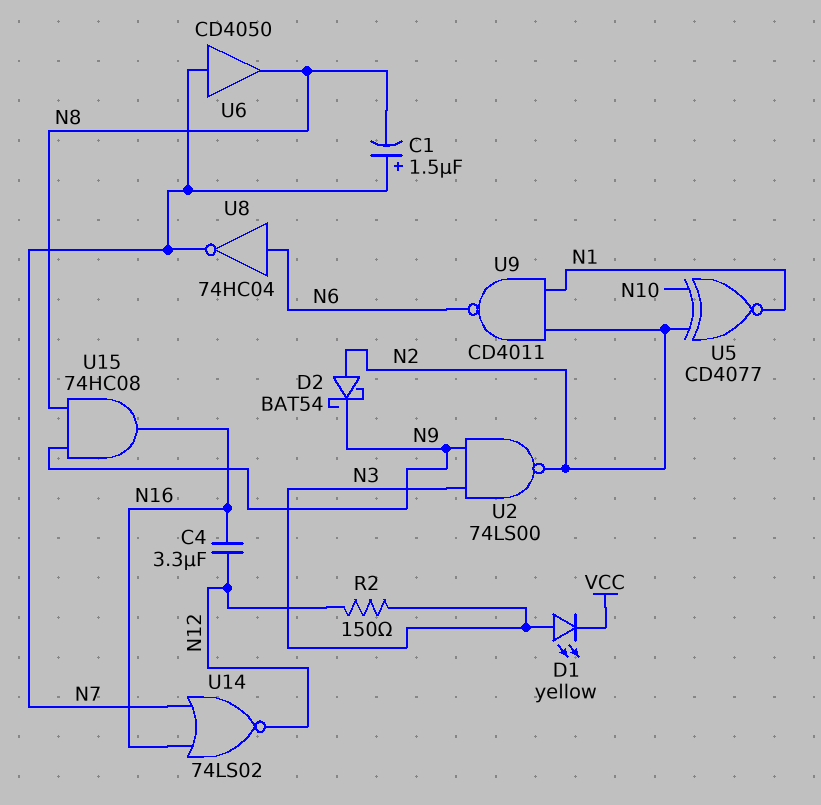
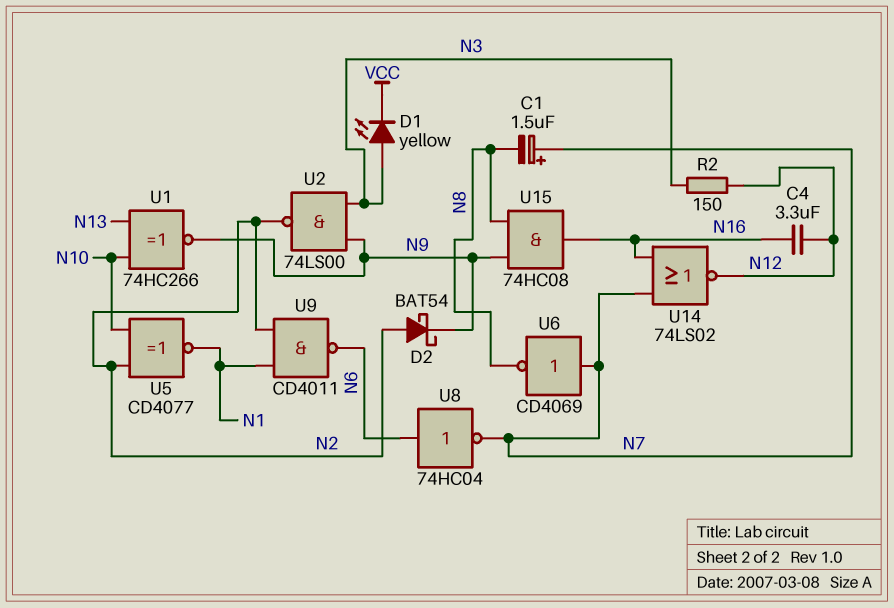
U1: none -> XNOR 74HC266 (in N10, in N13, out N9)
U6: buffer CD4050 (in N7, out N8) -> NOT CD4069 (in N7, out N8)

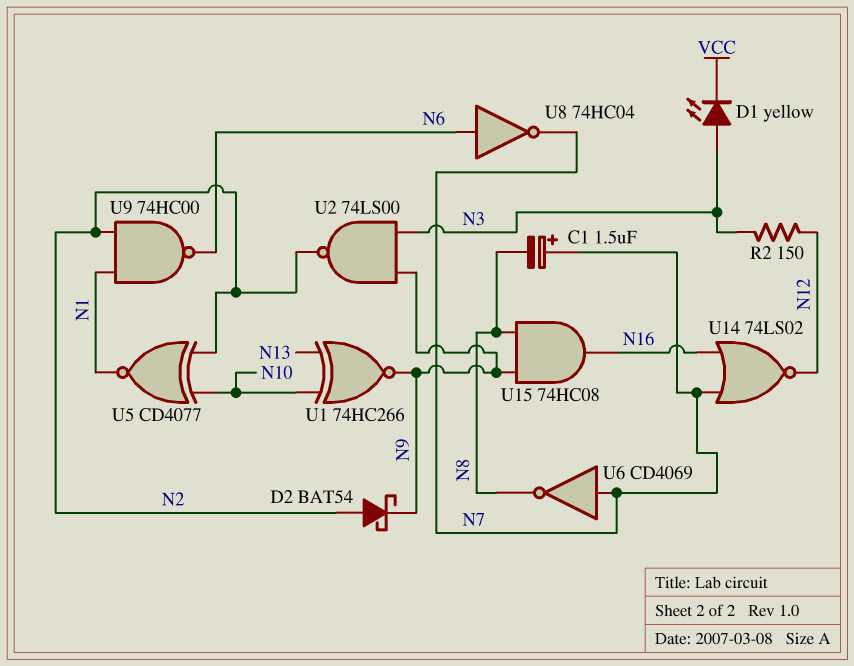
C4: 3.3uF (N12, N16) -> none
U9: NAND CD4011 (in N1, in N2, out N6) -> NAND 74HC00 (in N1, in N2, out N6)

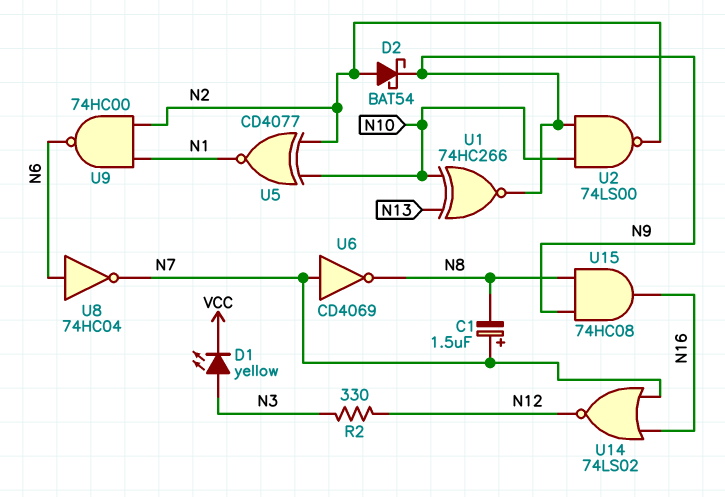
R2: 150 (N3, N12) -> 330 (N3, N12)
U2: NAND 74LS00 (in N3, in N9, out N2) -> NAND 74LS00 (in N9, in N10, out N2)

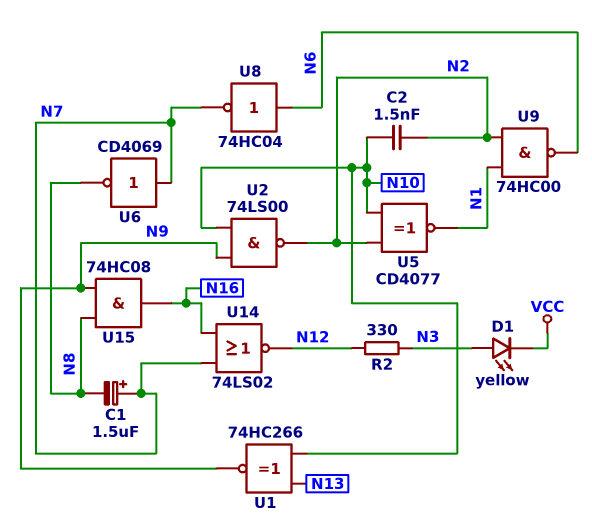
C2: none -> 1.5nF (N2, N10)
D2: schottky BAT54 (A N2, K N9) -> none

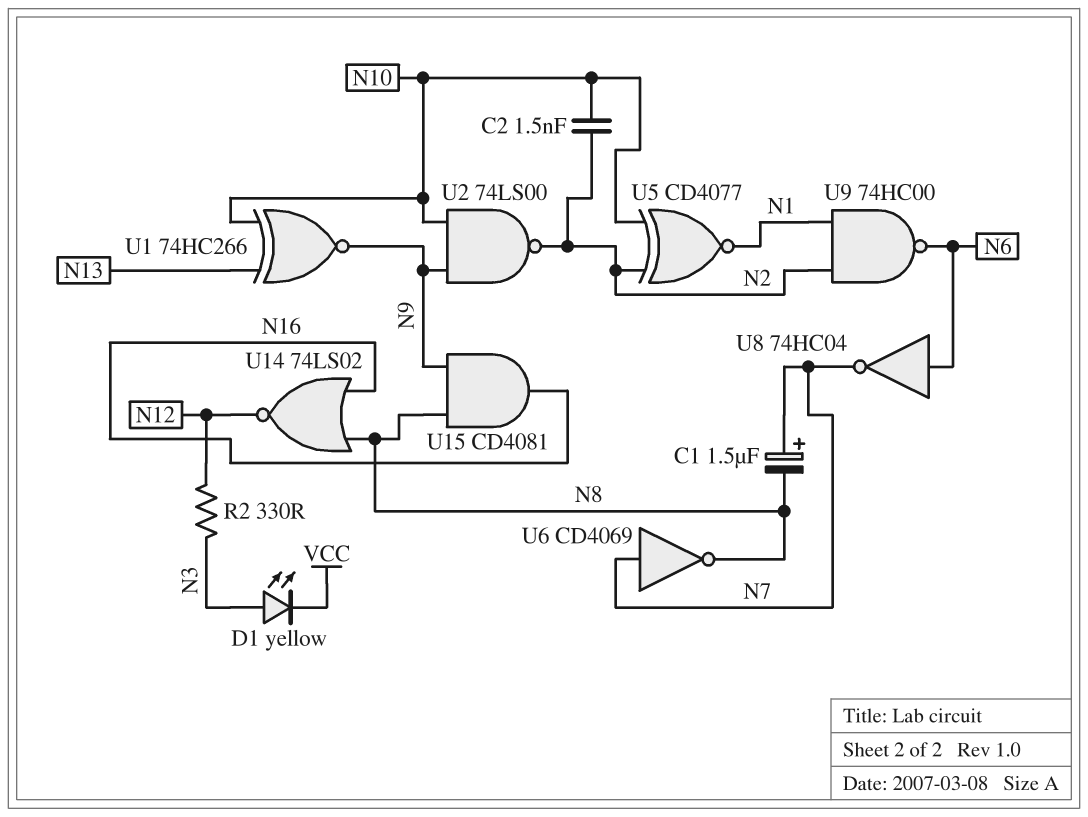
U14: NOR 74LS02 (in N7, in N16, out N12) -> NOR 74LS02 (in N8, in N16, out N12)
U15: AND 74HC08 (in N8, in N9, out N16) -> AND CD4081 (in N8, in N9, out N16)

